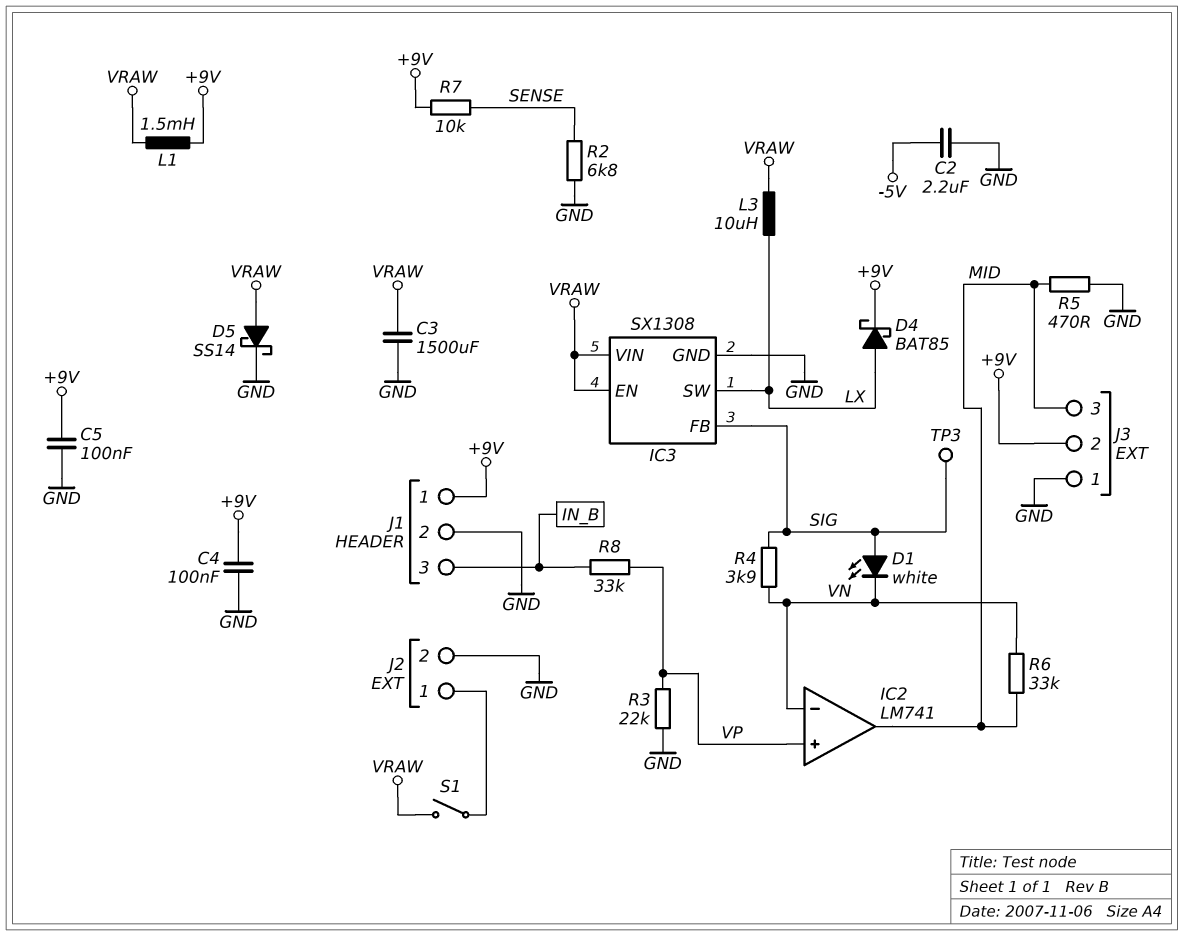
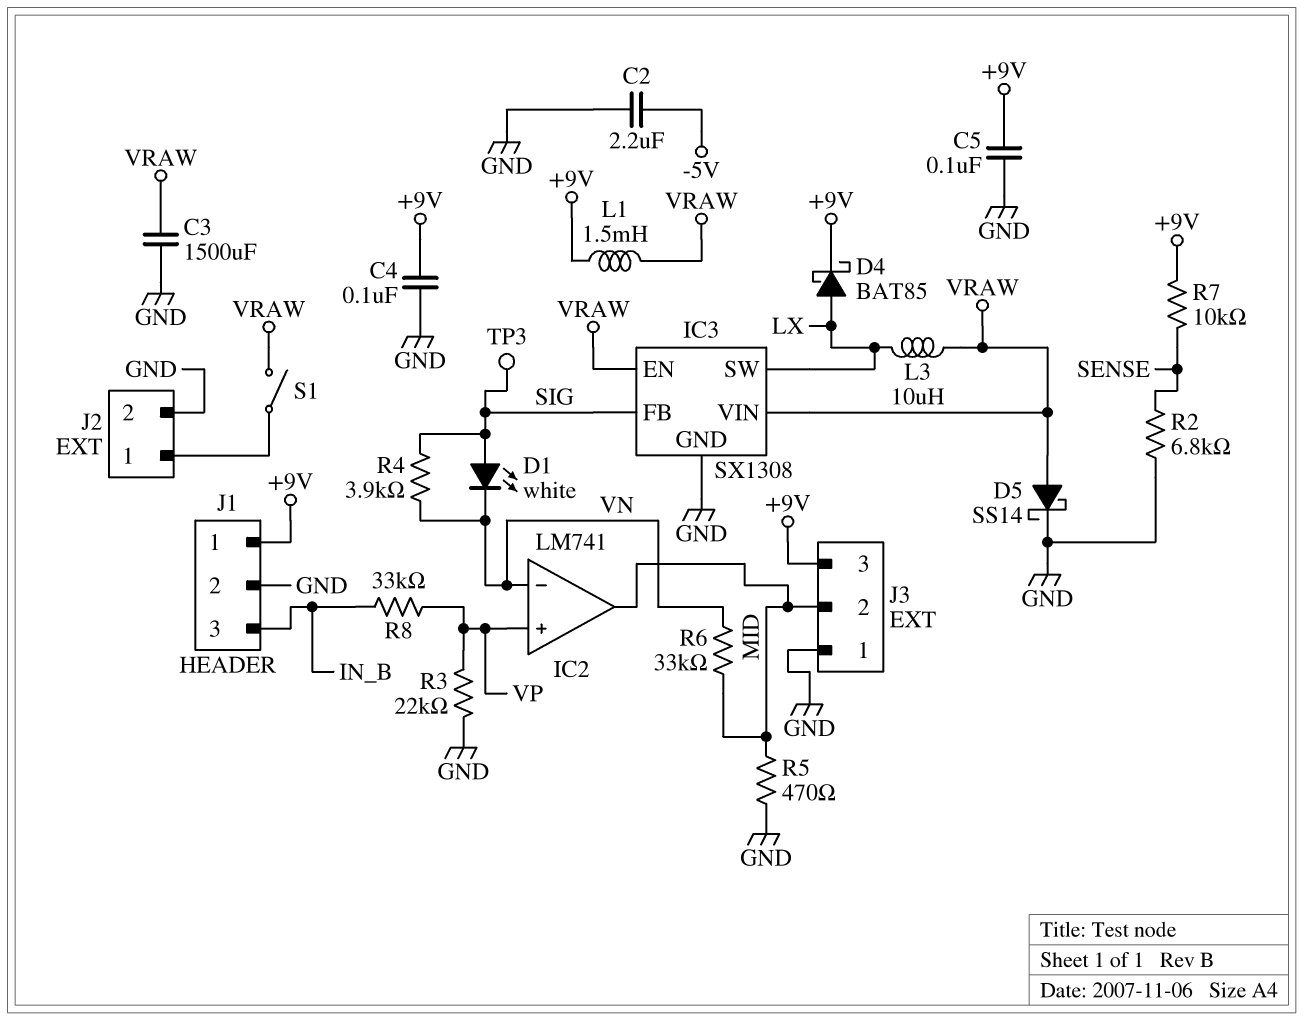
J3 pin 2: +9V -> MID
J3 pin 3: MID -> +9V

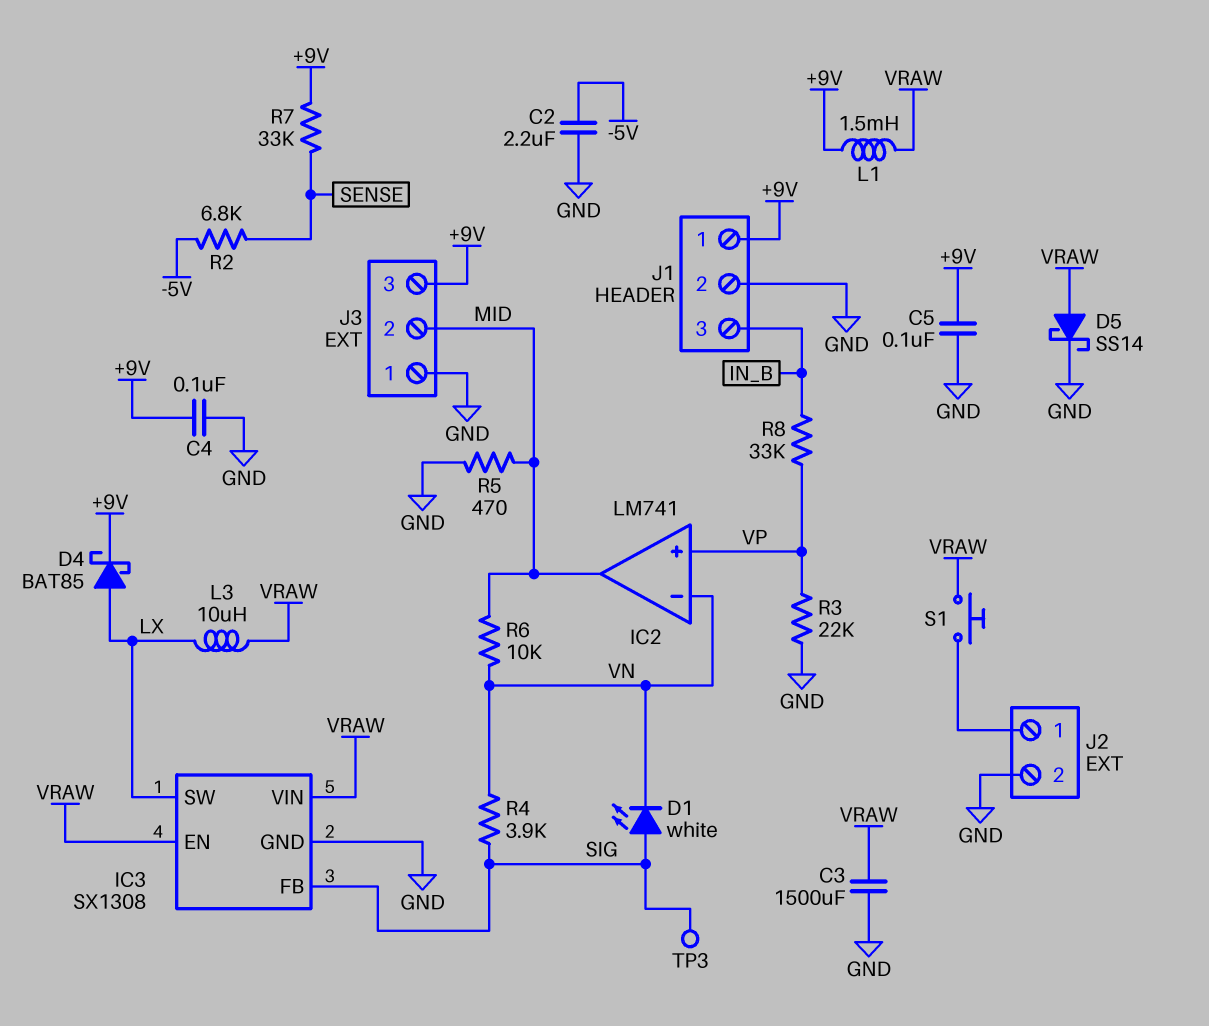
R2: 6.8k (GND, SENSE) -> 6.8k (-5V, SENSE)
R6: 33k (MID, VN) -> 10k (MID, VN)
R7: 10k (+9V, SENSE) -> 33k (+9V, SENSE)
S1: switch (J2/1, VRAW) -> button (J2/1, VRAW)

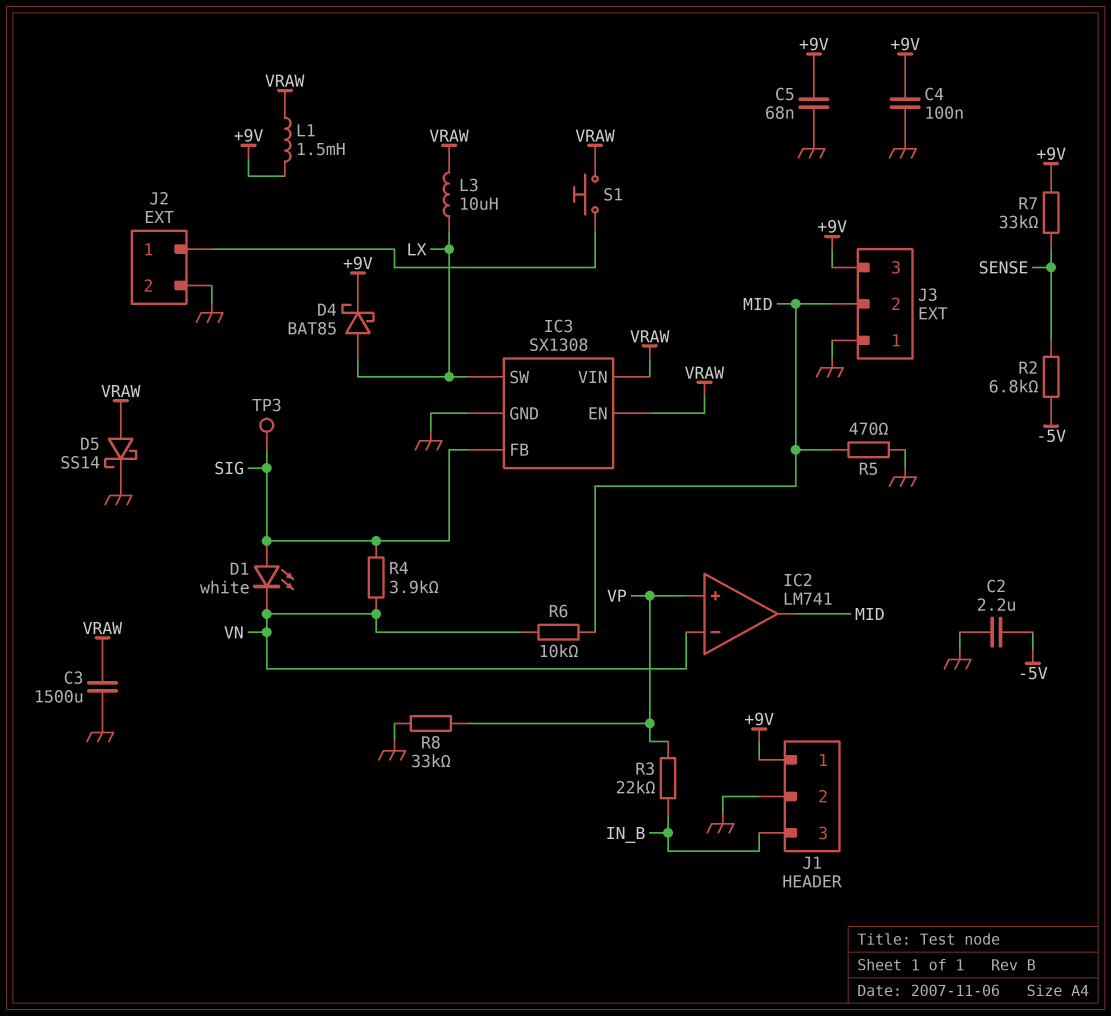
C5: 100nF (+9V, GND) -> 68nF (+9V, GND)
R3: 22k (GND, VP) -> 22k (IN_B, VP)
R8: 33k (IN_B, VP) -> 33k (GND, VP)

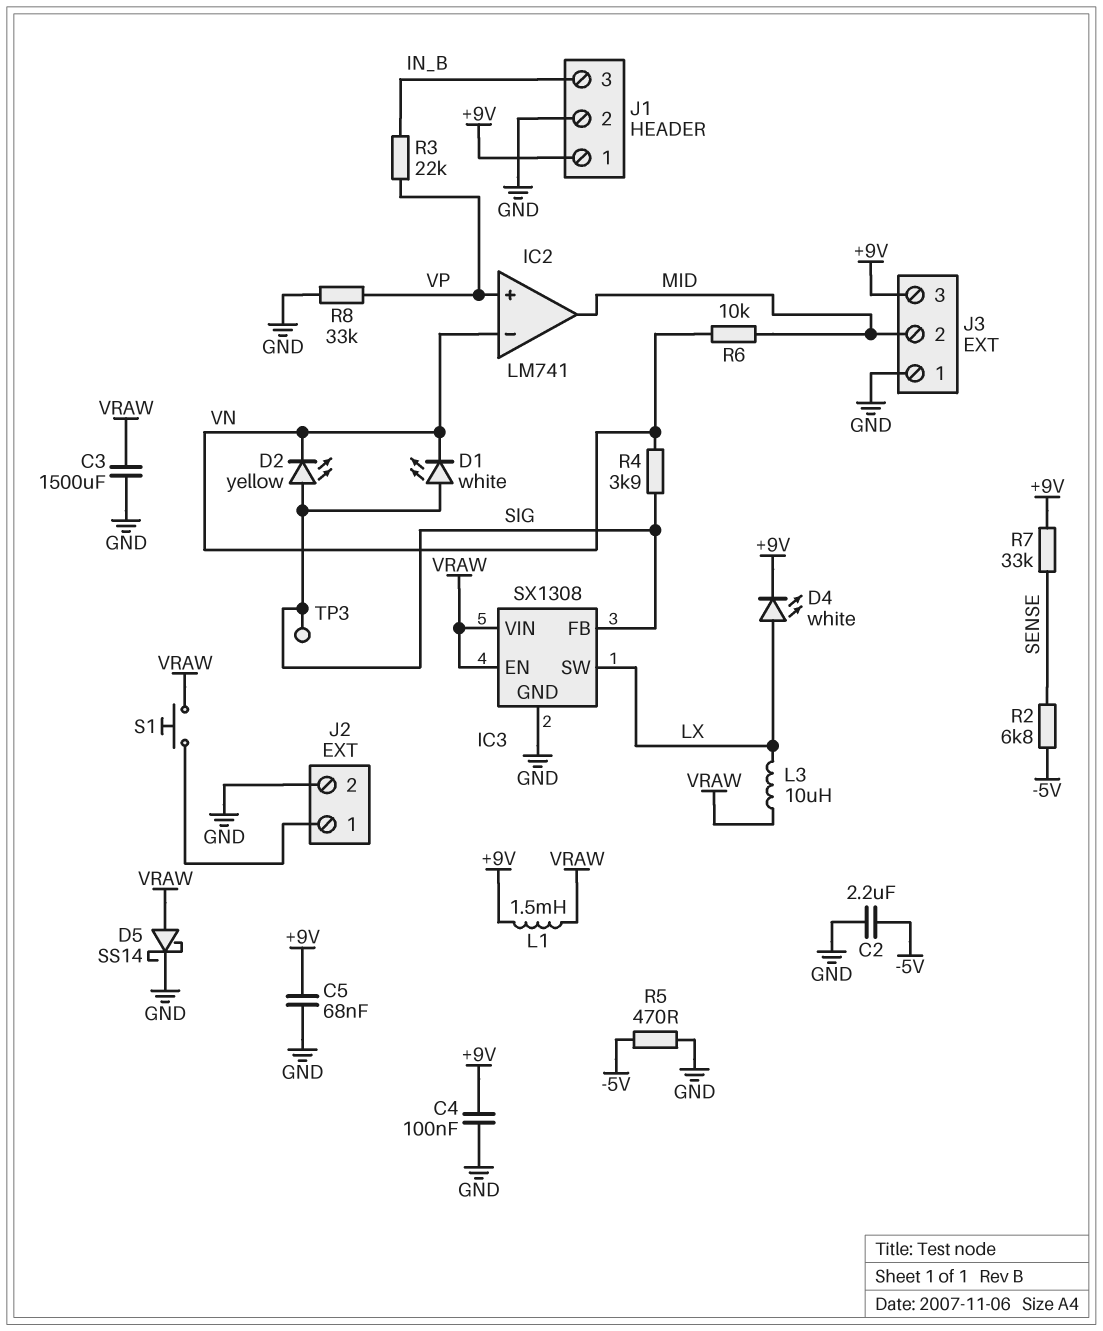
D2: none -> LED yellow (A SIG, K VN)
D4: schottky BAT85 (A LX, K +9V) -> LED white (A LX, K +9V)
R5: 470 (GND, MID) -> 470 (-5V, GND)

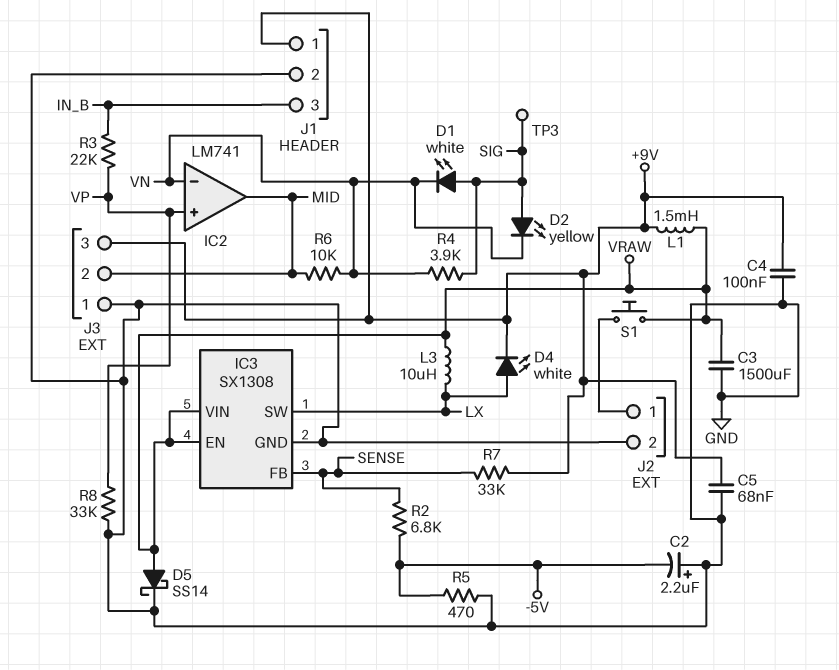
C2: 2.2uF (-5V, GND) -> 2.2uF (plus GND, minus -5V)
IC3 pin FB: SIG -> SENSE

